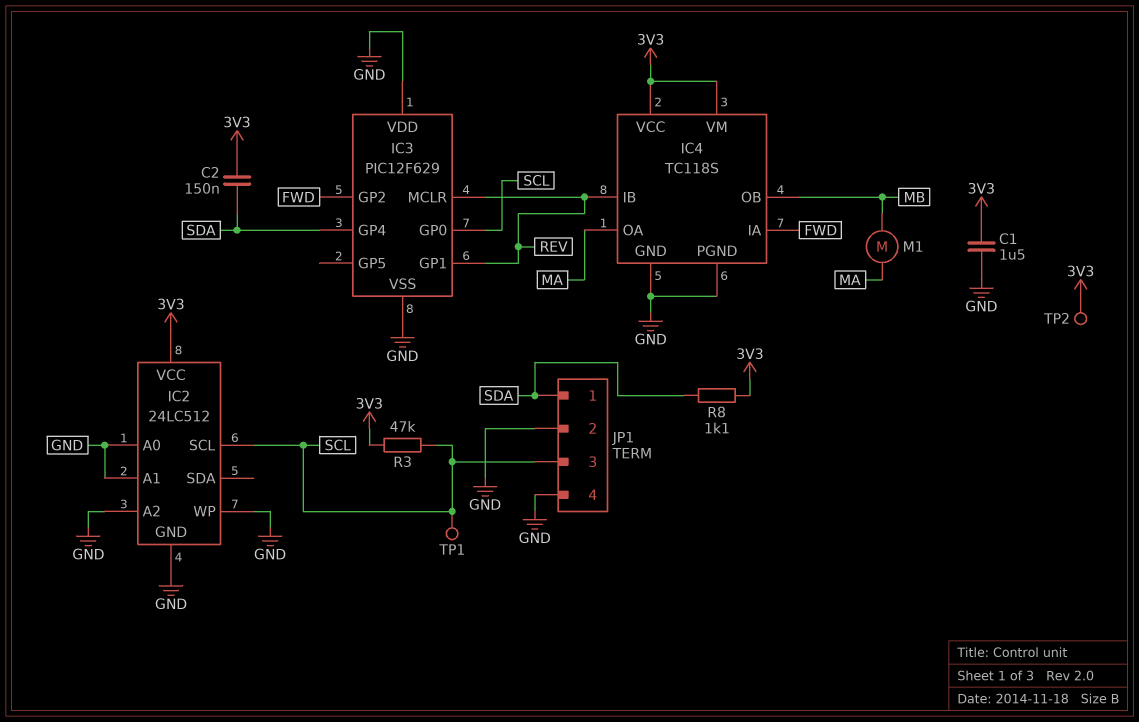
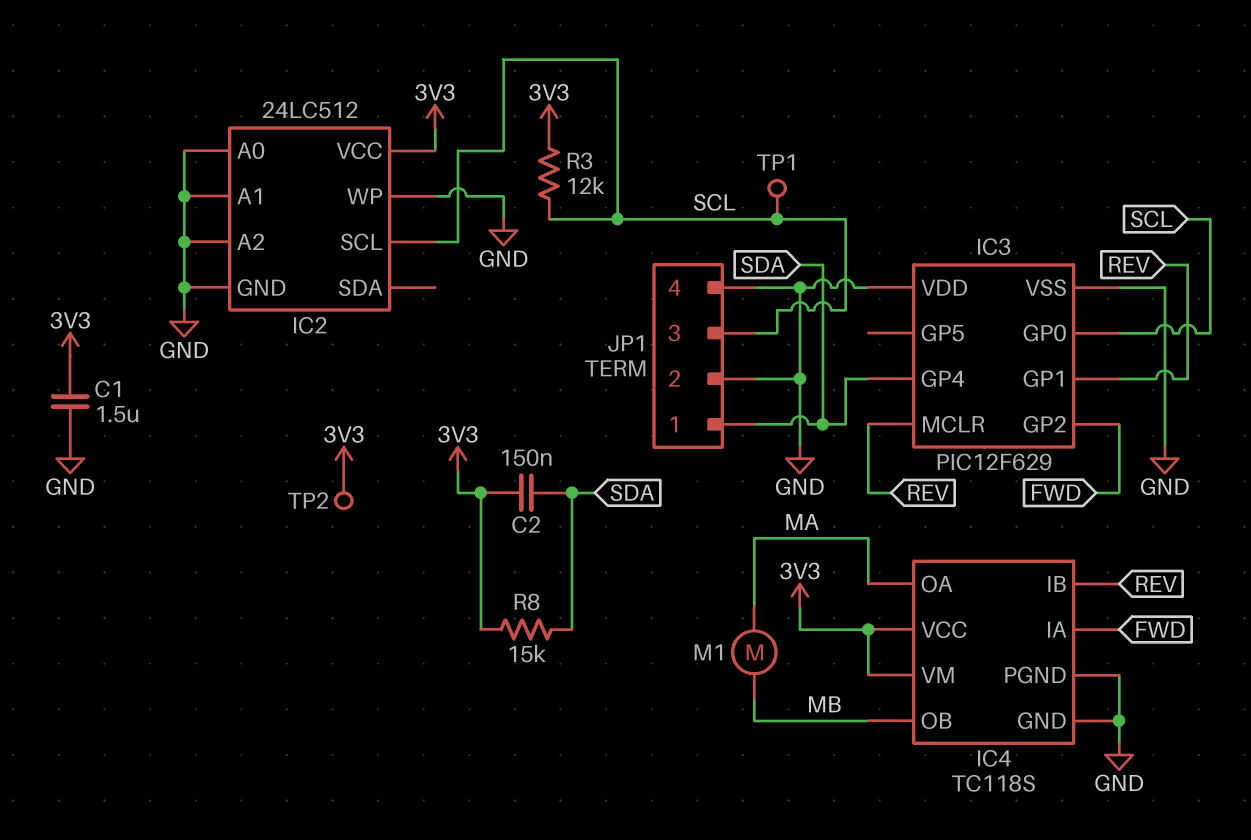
R3: 47k (3V3, SCL) -> 12k (3V3, SCL)
R8: 1.1k (3V3, SDA) -> 15k (3V3, SDA)

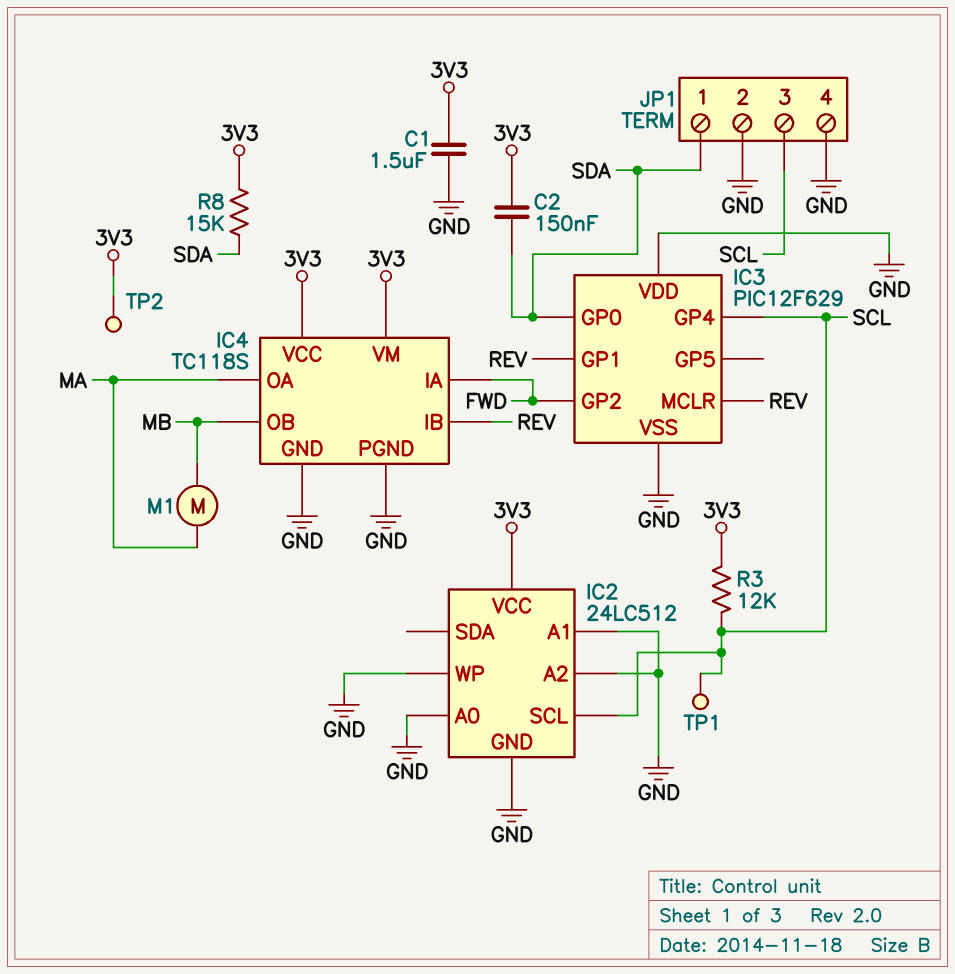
IC3 pin GP0: SCL -> SDA
IC3 pin GP4: SDA -> SCL

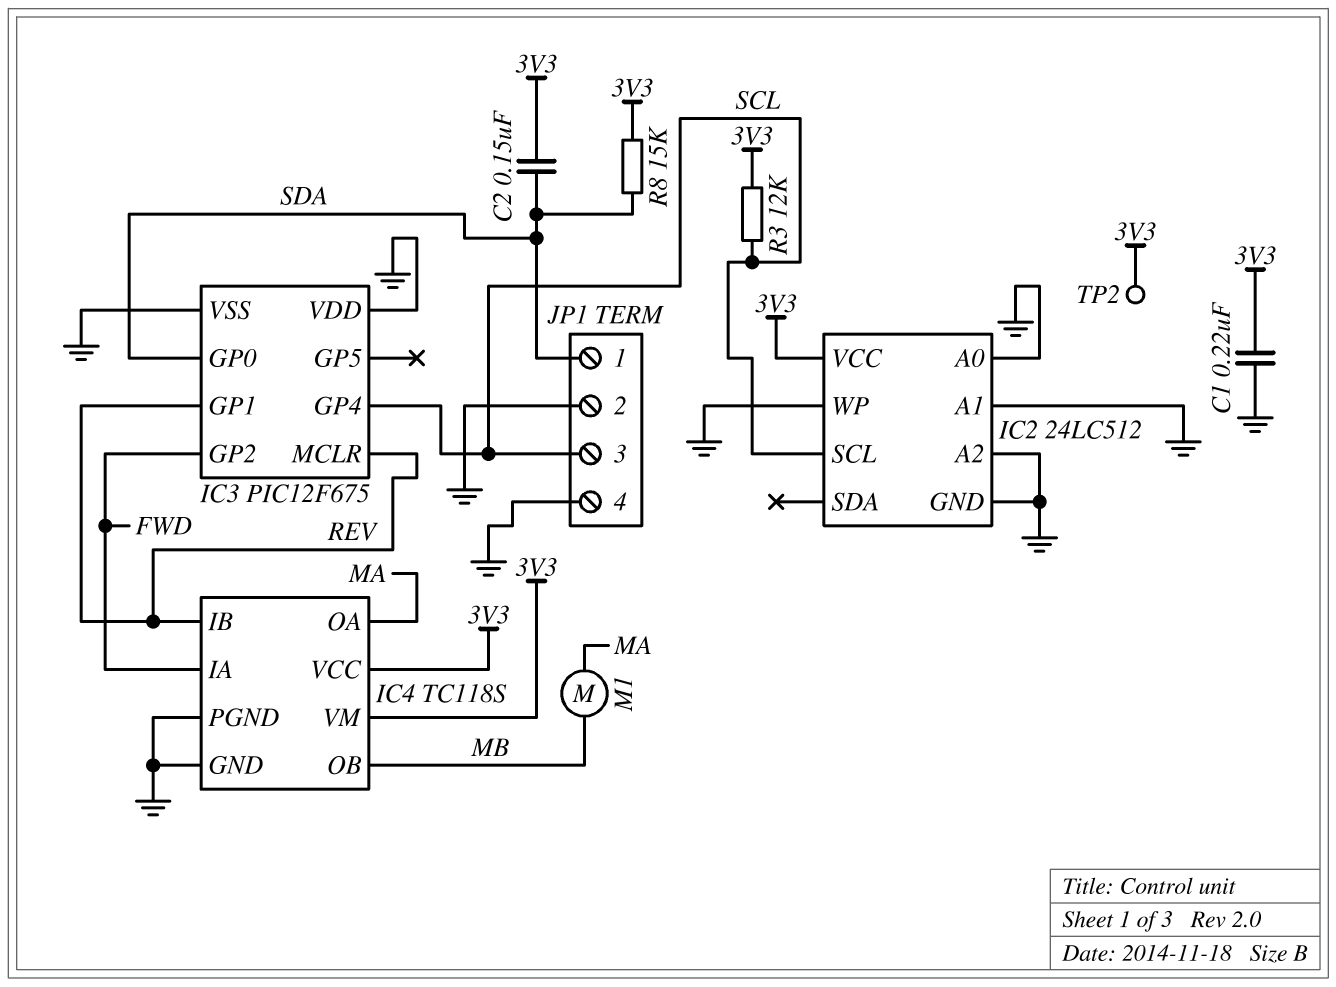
C1: 1.5uF (3V3, GND) -> 220nF (3V3, GND)
IC3: PIC12F629 -> PIC12F675
TP1: test point (SCL) -> none

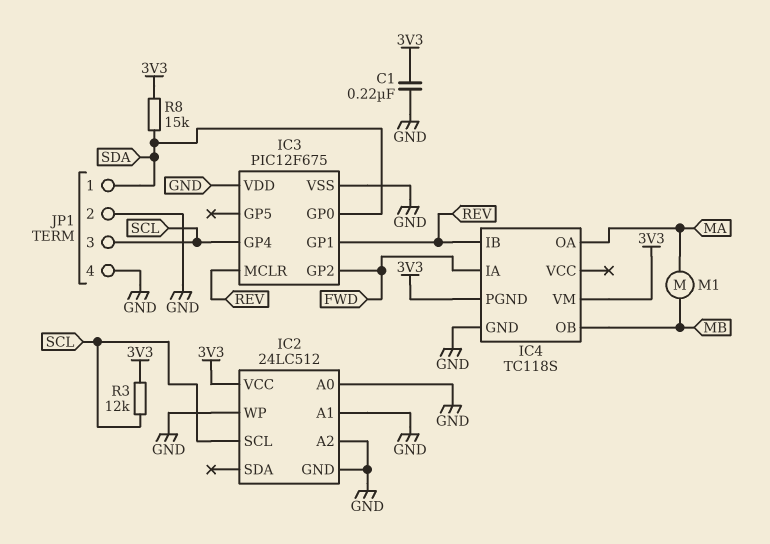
C2: 150nF (3V3, SDA) -> none
IC4 pin PGND: GND -> 3V3
IC4 pin VCC: 3V3 -> none
TP2: test point (3V3) -> none

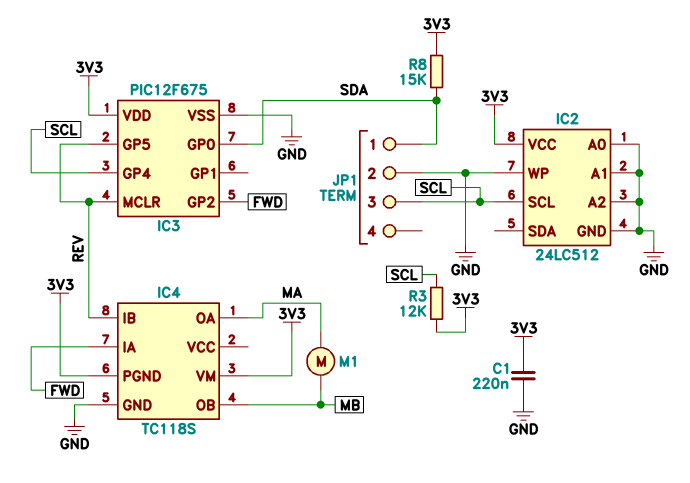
IC3 pin GP1: REV -> none
IC3 pin GP5: none -> REV
IC3 pin VDD: GND -> 3V3
JP1 pin 4: GND -> none

